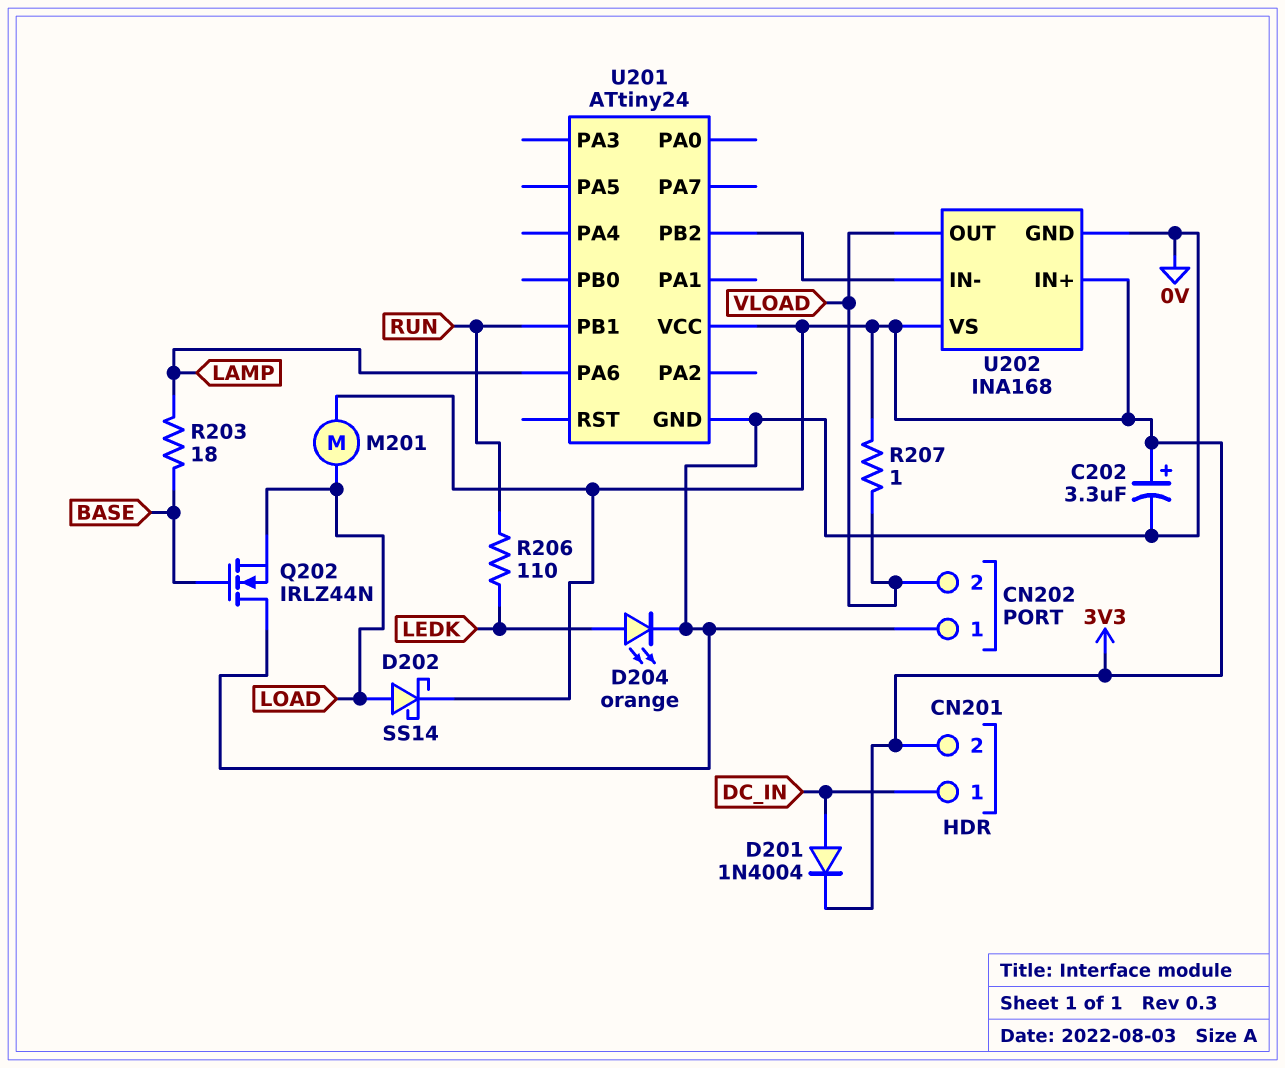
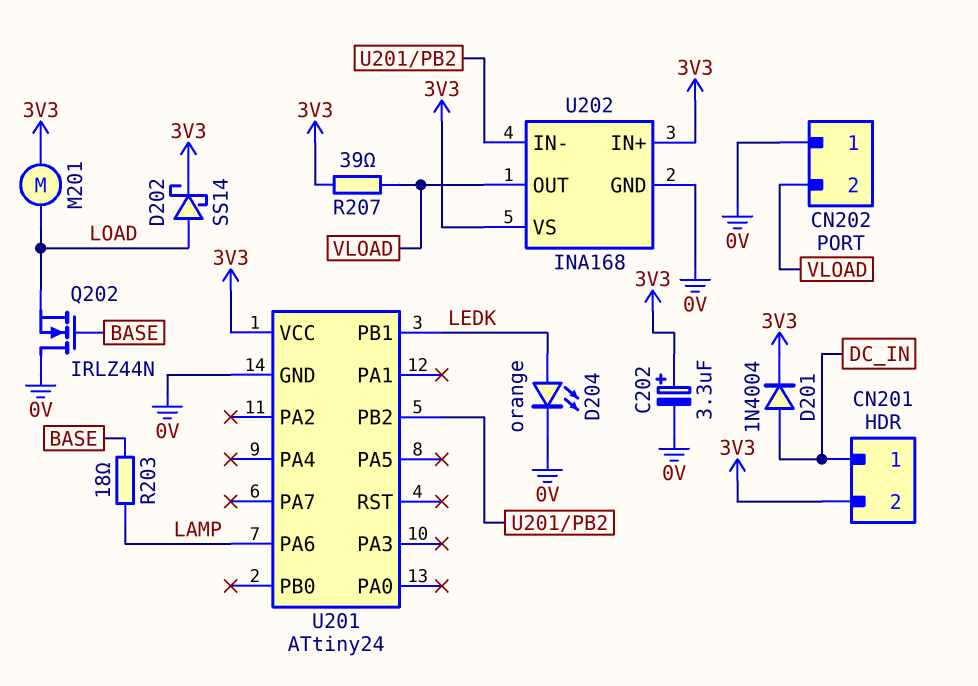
R206: 110 (LEDK, RUN) -> none
R207: 1 (3V3, VLOAD) -> 39 (3V3, VLOAD)
U201 pin PB1: RUN -> LEDK

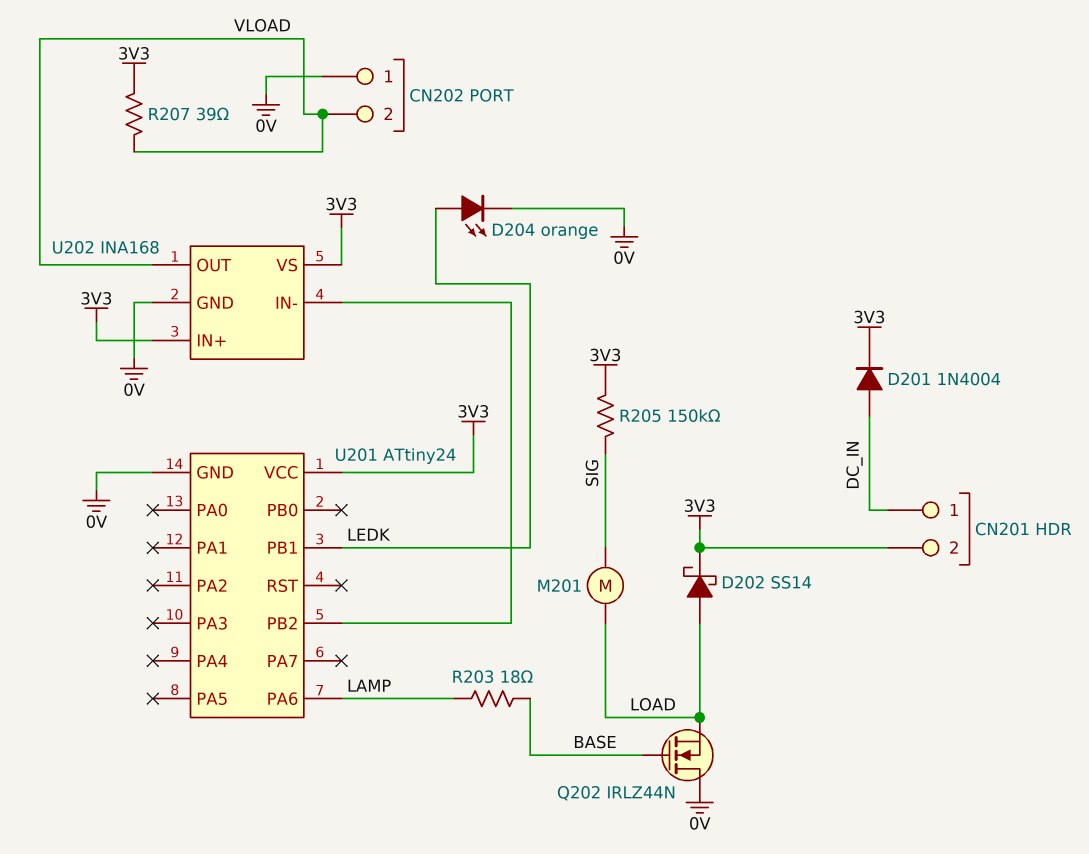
C202: 3.3uF (plus 3V3, minus 0V) -> none
M201: motor (3V3, LOAD) -> motor (LOAD, SIG)
R205: none -> 150k (3V3, SIG)

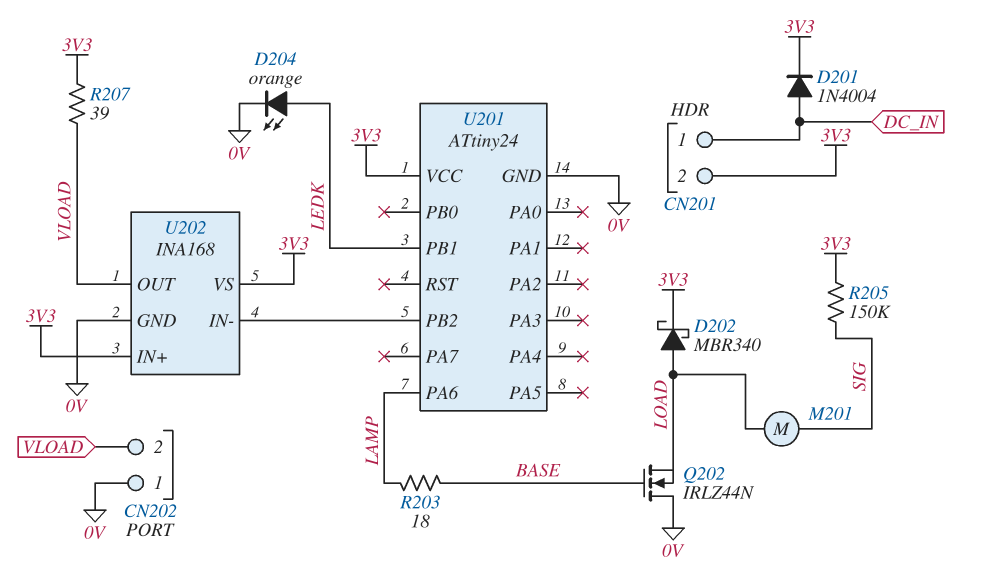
D202: schottky SS14 (A LOAD, K 3V3) -> schottky MBR340 (A LOAD, K 3V3)

